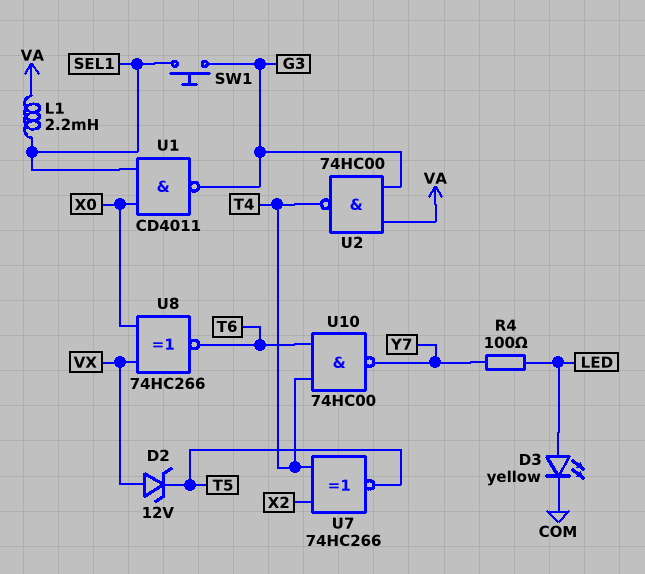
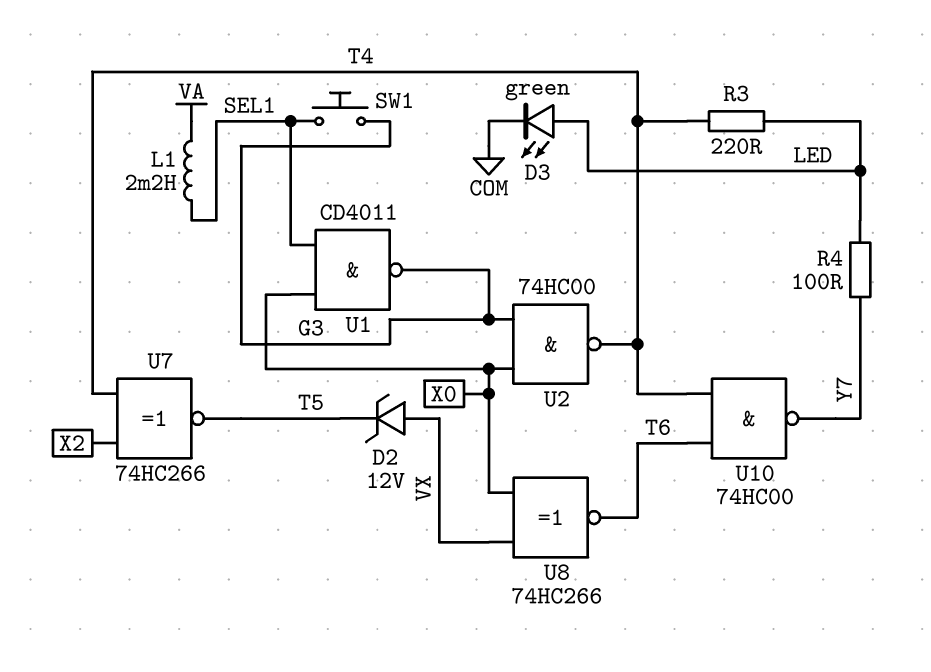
D3: LED yellow (A LED, K COM) -> LED green (A LED, K COM)
R3: none -> 220 (LED, T4)
U2: NAND 74HC00 (in G3, in VA, out T4) -> NAND 74HC00 (in G3, in X0, out T4)

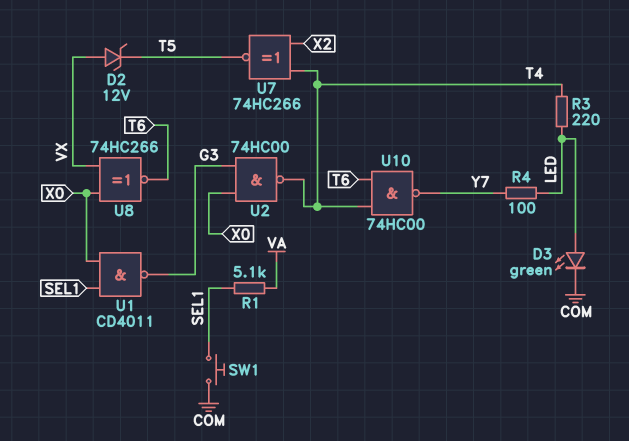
L1: 2.2mH (SEL1, VA) -> none
R1: none -> 5.1k (SEL1, VA)
SW1: button (G3, SEL1) -> button (COM, SEL1)

